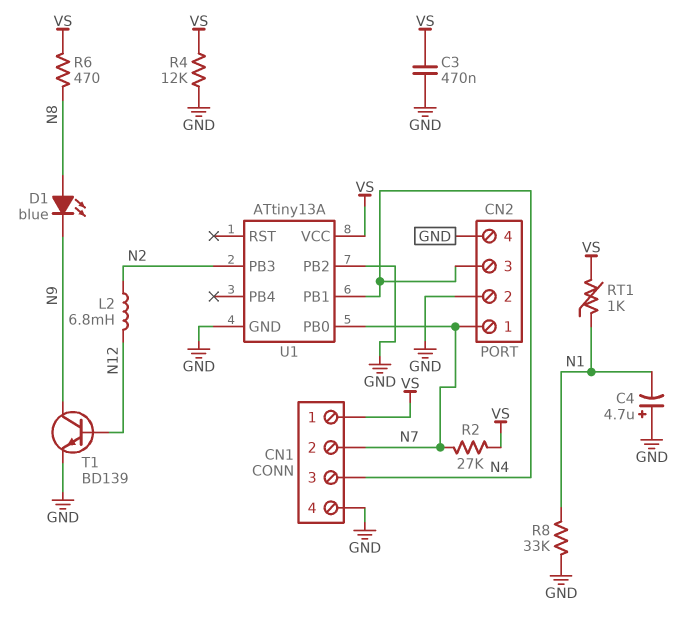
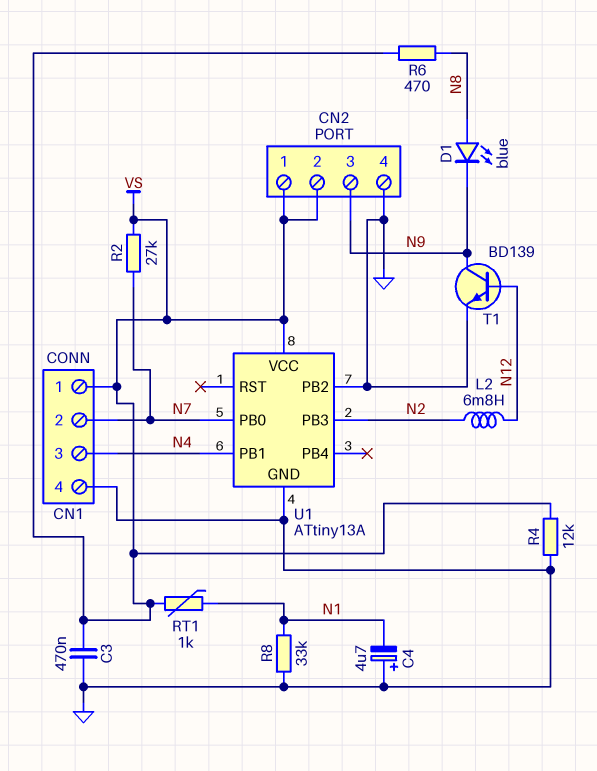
CN2 pin 1: N7 -> VS
CN2 pin 2: GND -> VS
CN2 pin 3: N4 -> N9

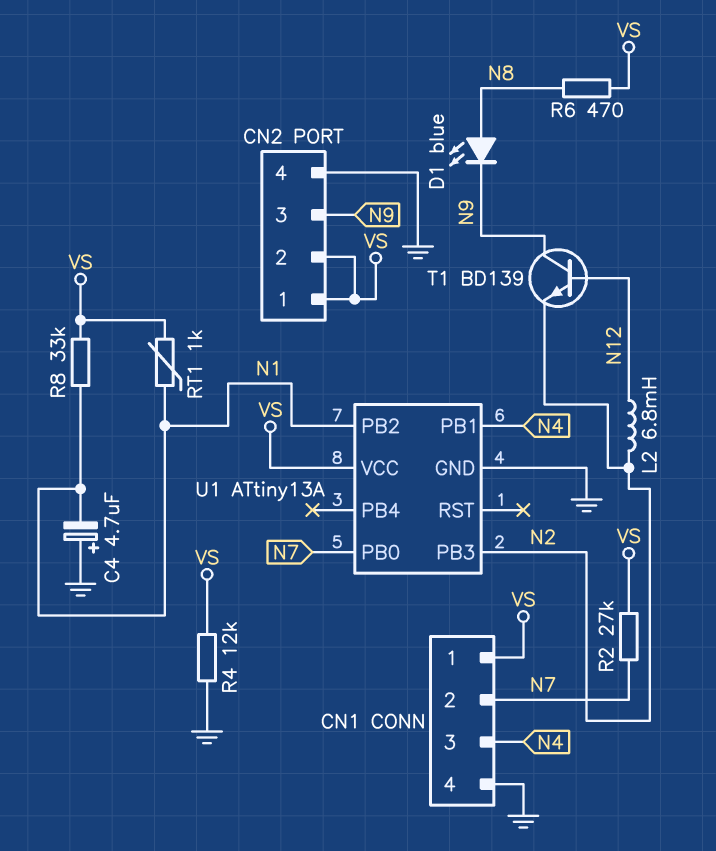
C3: 470nF (GND, VS) -> none
R8: 33k (GND, N1) -> 33k (N1, VS)
T1: NPN BD139 (B N12, C N9, E GND) -> NPN BD139 (B N12, C N9, E N2)
U1 pin PB2: GND -> N1

